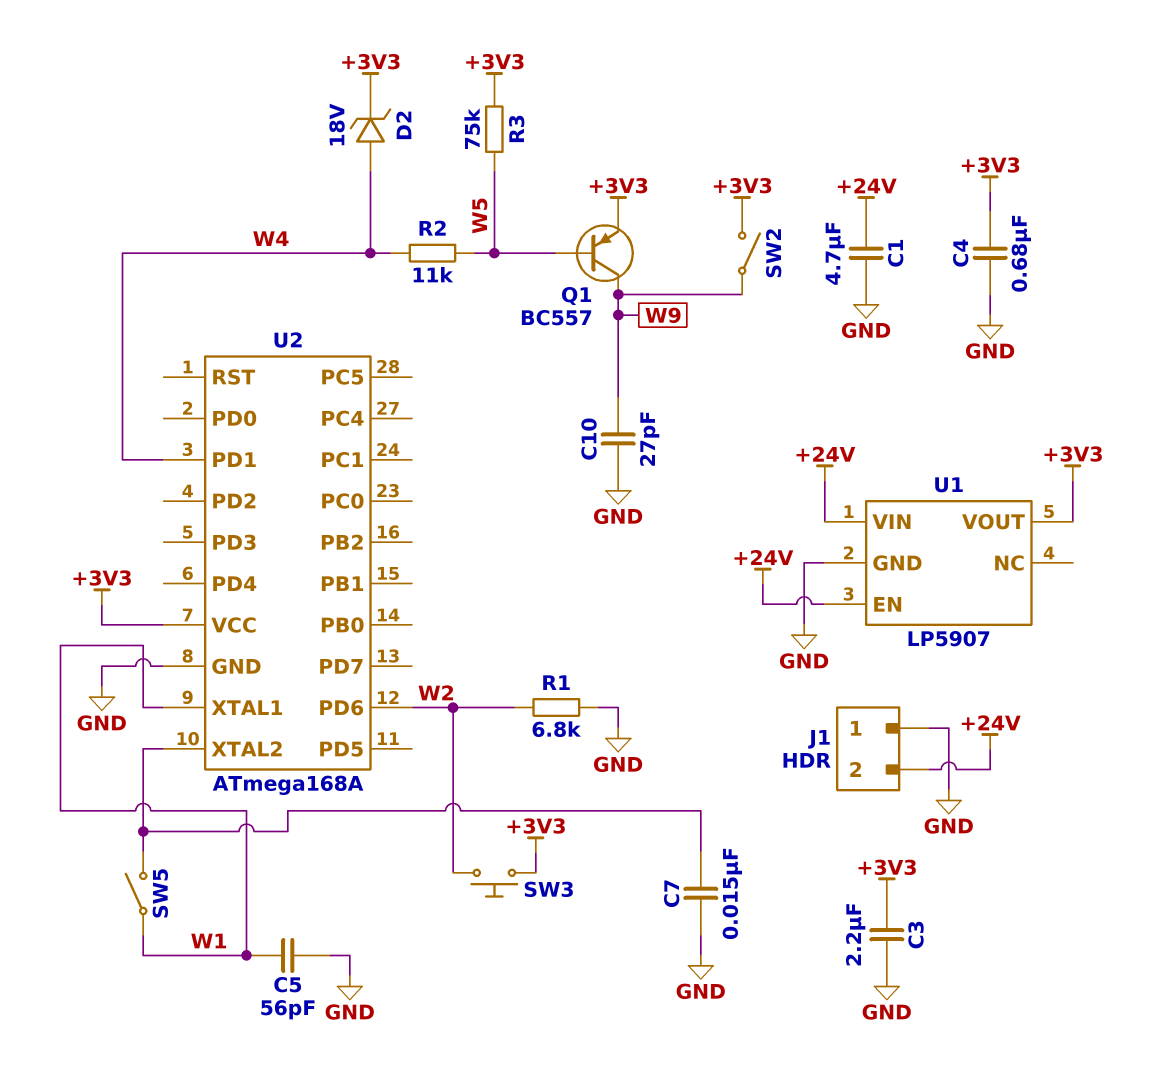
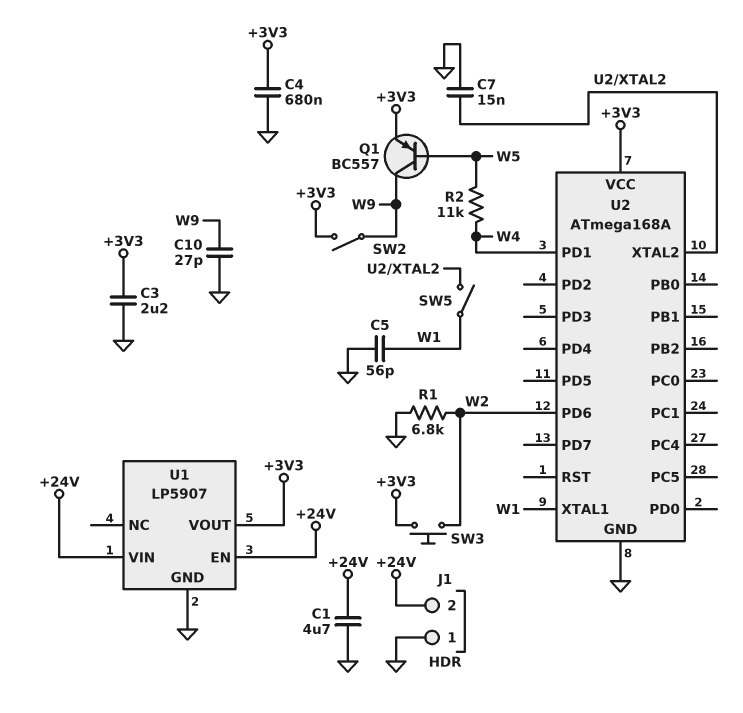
D2: zener 18V (A W4, K +3V3) -> none
R3: 75k (+3V3, W5) -> none

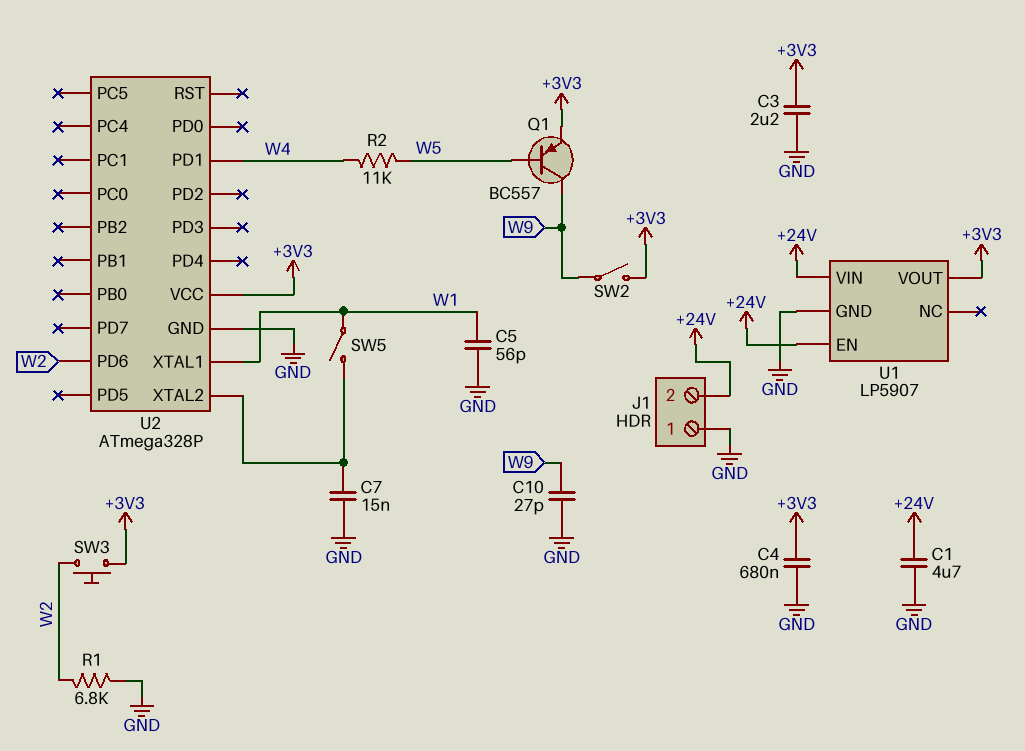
U2: ATmega168A -> ATmega328P

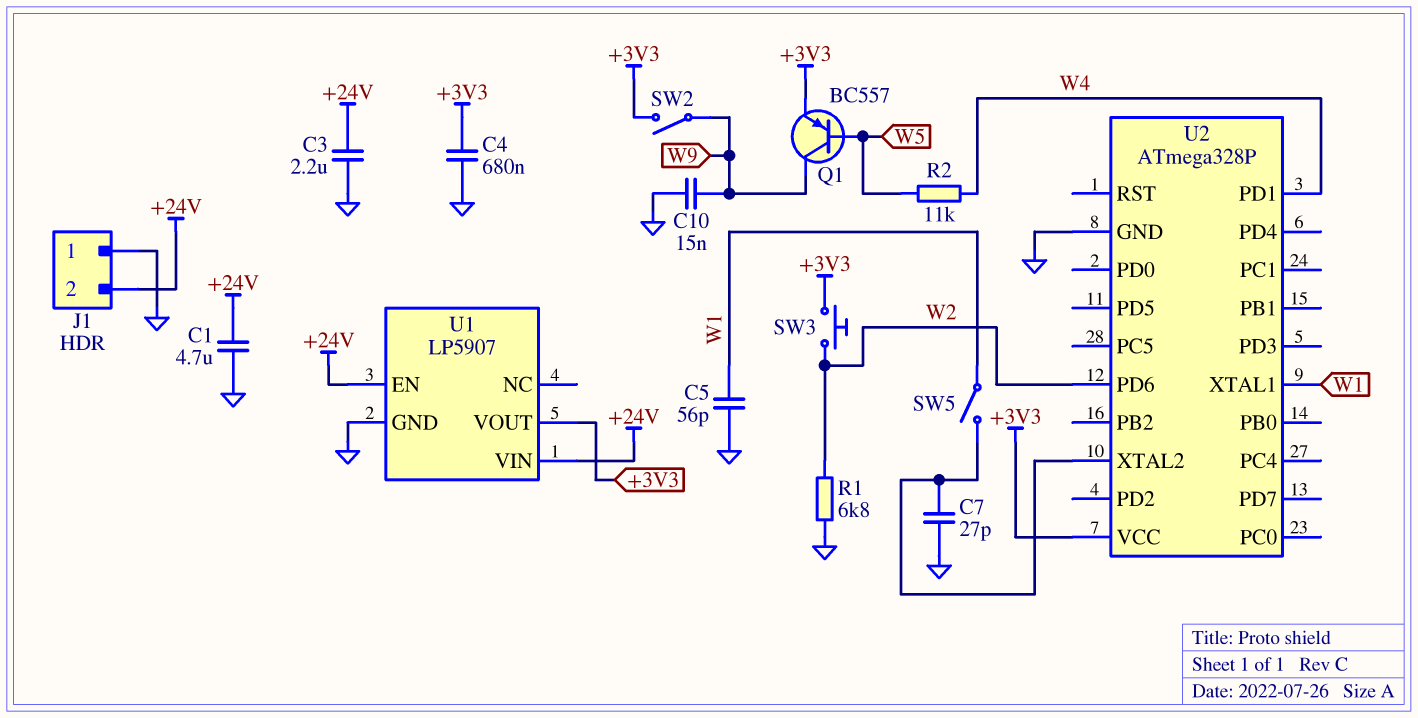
C3: 2.2uF (+3V3, GND) -> 2.2uF (+24V, GND)
C7: 15nF (GND, U2/XTAL2) -> 27pF (GND, U2/XTAL2)
C10: 27pF (GND, W9) -> 15nF (GND, W9)

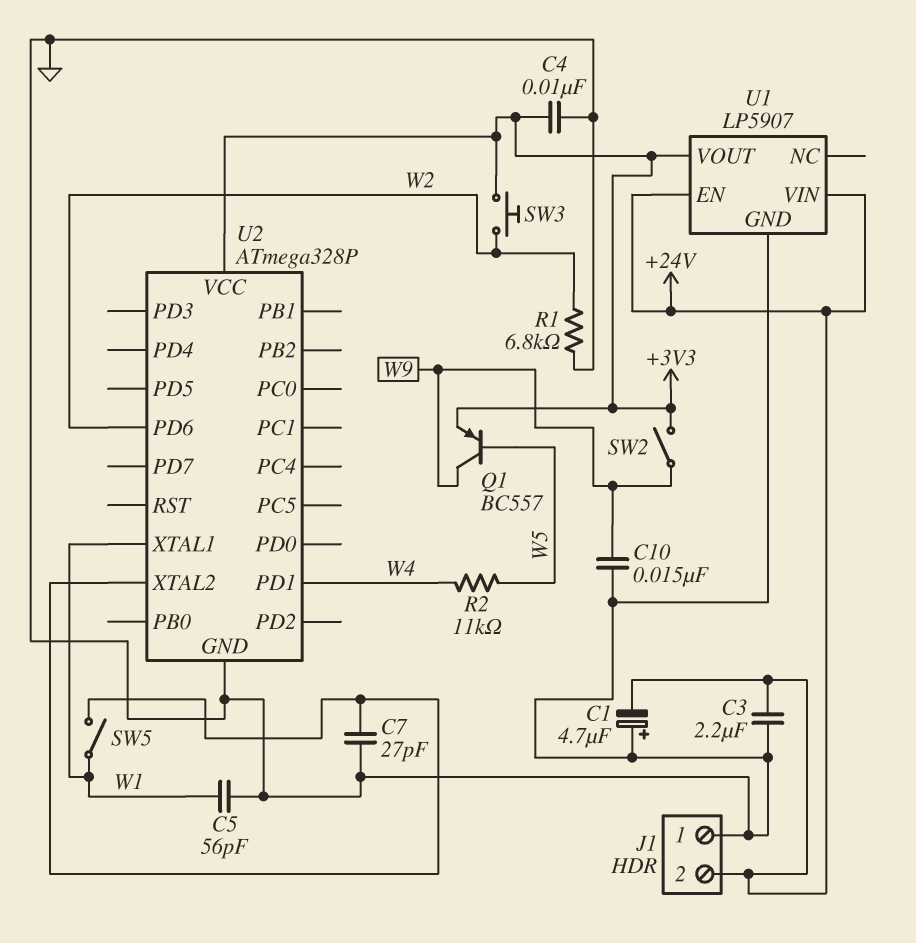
C1: 4.7uF (+24V, GND) -> 4.7uF (plus GND, minus +24V)
C4: 680nF (+3V3, GND) -> 10nF (+3V3, GND)

